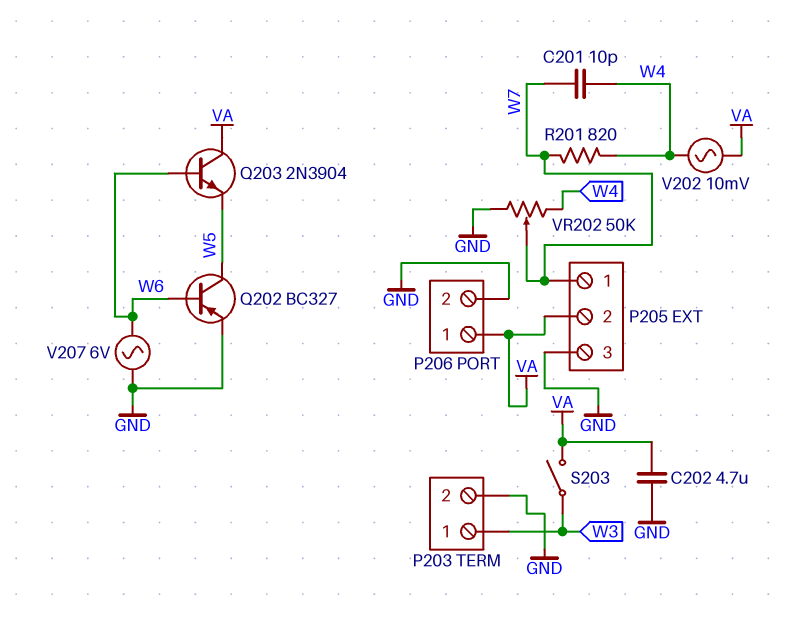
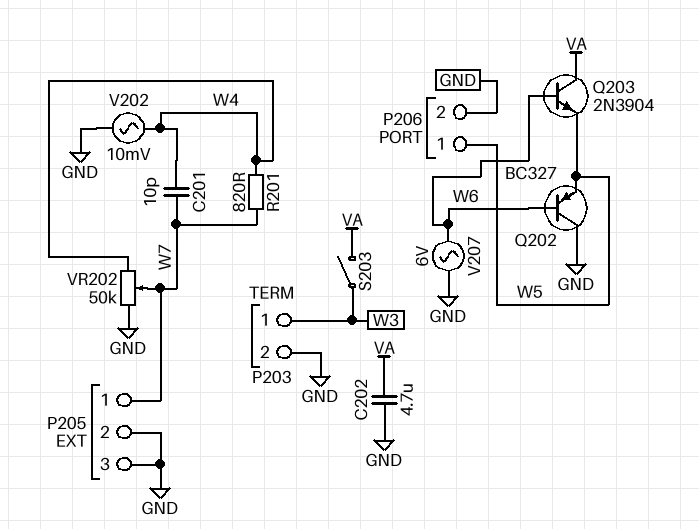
P205 pin 2: VA -> GND
P206 pin 1: VA -> W5
Q202: PNP BC327 (B W6, C W5, E GND) -> PNP BC327 (B W6, C GND, E W5)
V202: AC 10mV (VA, W4) -> AC 10mV (GND, W4)

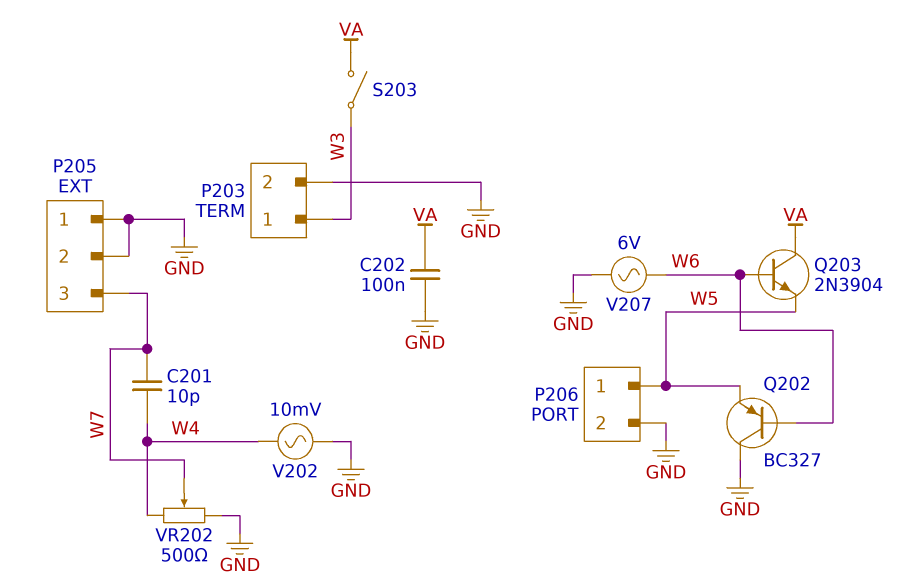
C202: 4.7uF (GND, VA) -> 100nF (GND, VA)
P205 pin 1: W7 -> GND
P205 pin 3: GND -> W7
R201: 820 (W4, W7) -> none
VR202: 50k (GND, W4, wiper W7) -> 500 (GND, W4, wiper W7)

